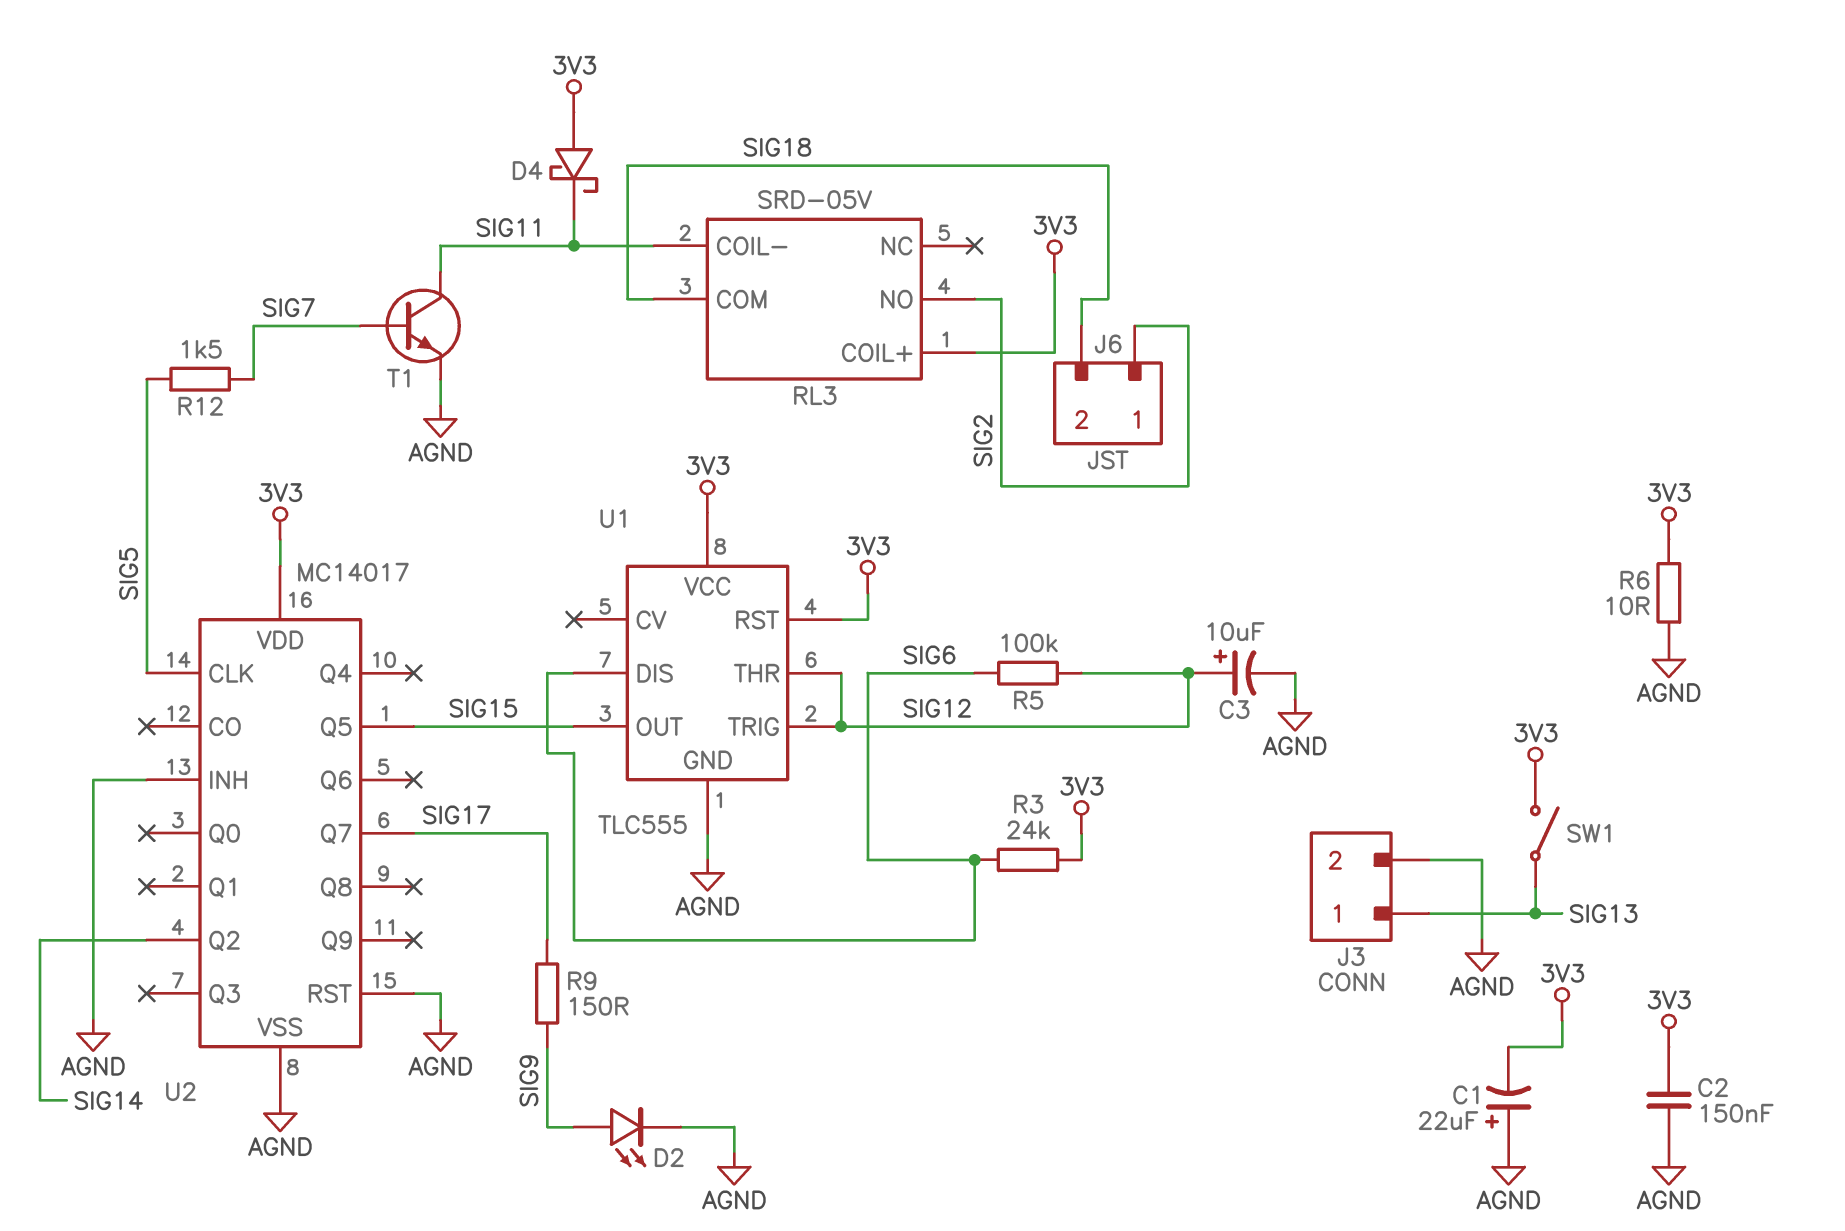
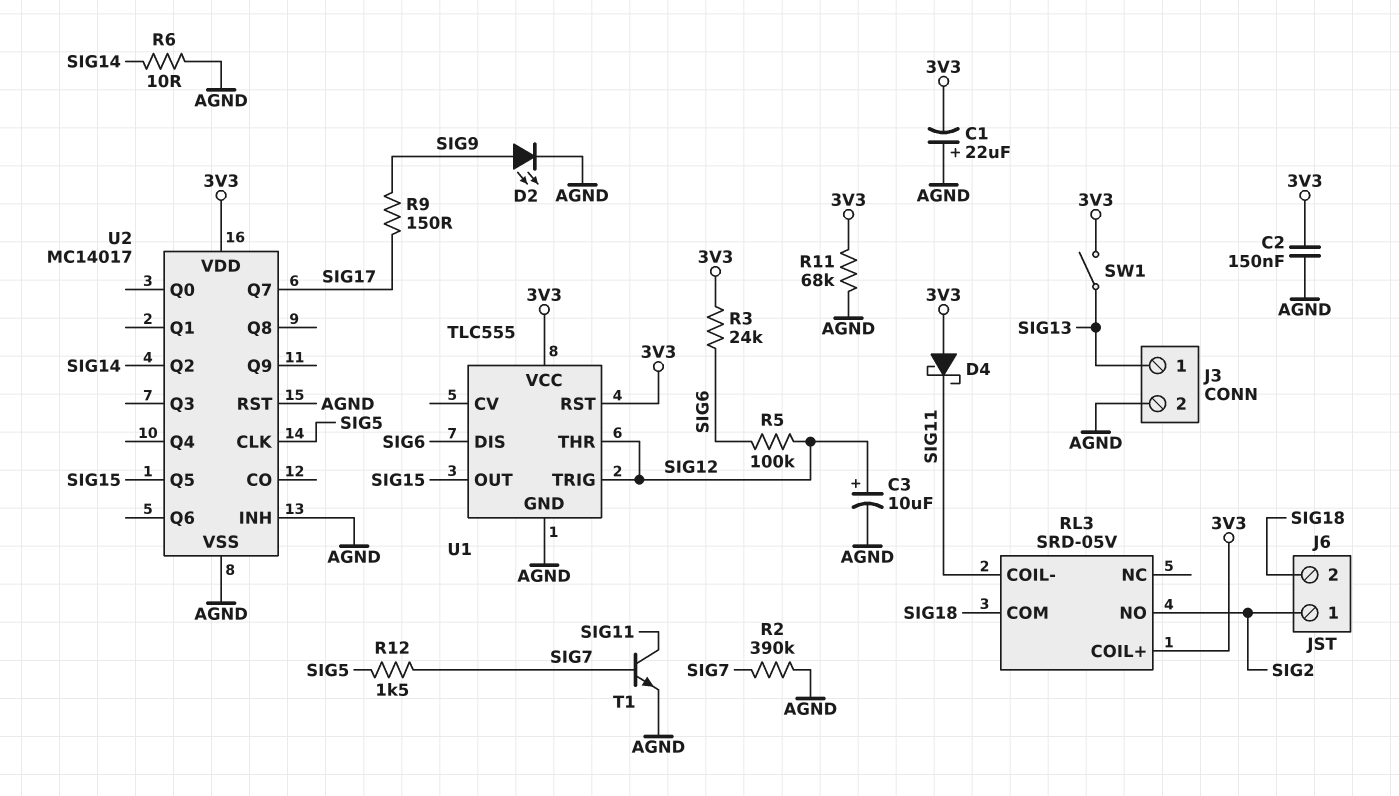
R2: none -> 390k (AGND, SIG7)
R6: 10 (3V3, AGND) -> 10 (AGND, SIG14)
R11: none -> 68k (3V3, AGND)

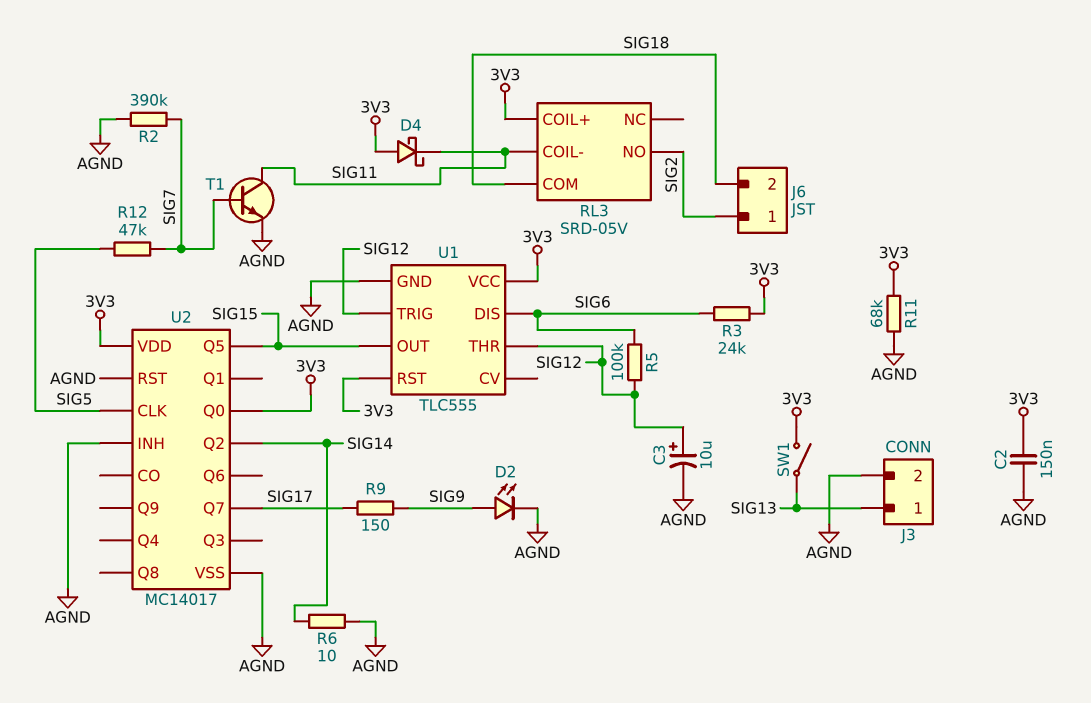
C1: 22uF (plus AGND, minus 3V3) -> none
R12: 1.5k (SIG5, SIG7) -> 47k (SIG5, SIG7)
U2 pin Q0: none -> 3V3

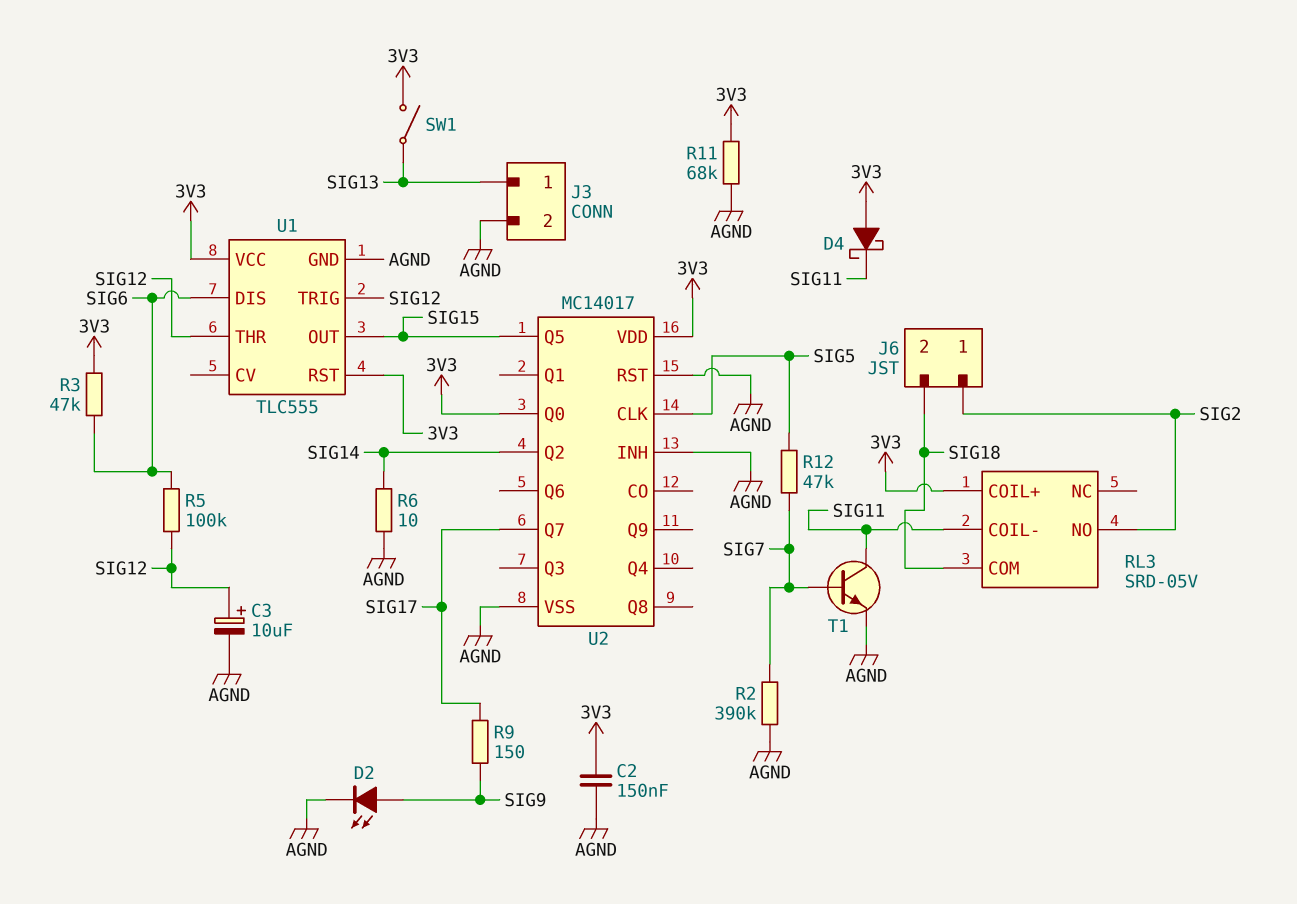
R3: 24k (3V3, SIG6) -> 47k (3V3, SIG6)

